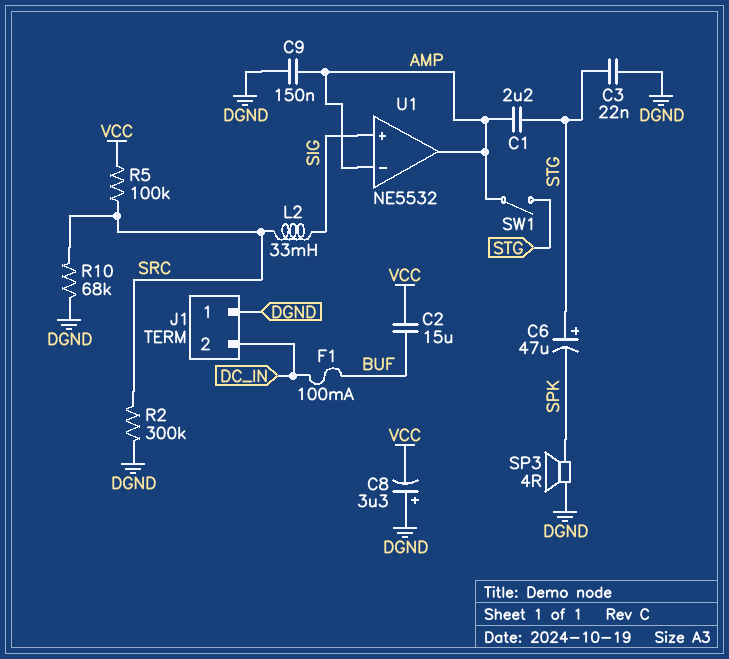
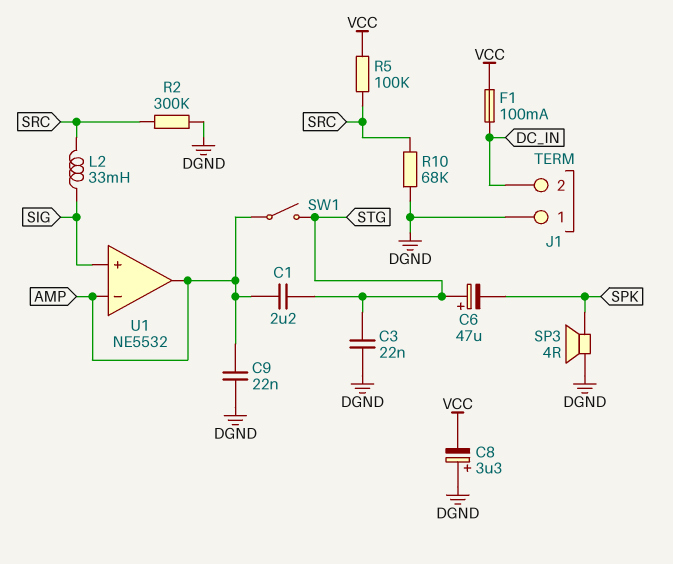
C2: 15uF (BUF, VCC) -> none
C9: 150nF (AMP, DGND) -> 22nF (AMP, DGND)
F1: 100mA (BUF, DC_IN) -> 100mA (DC_IN, VCC)

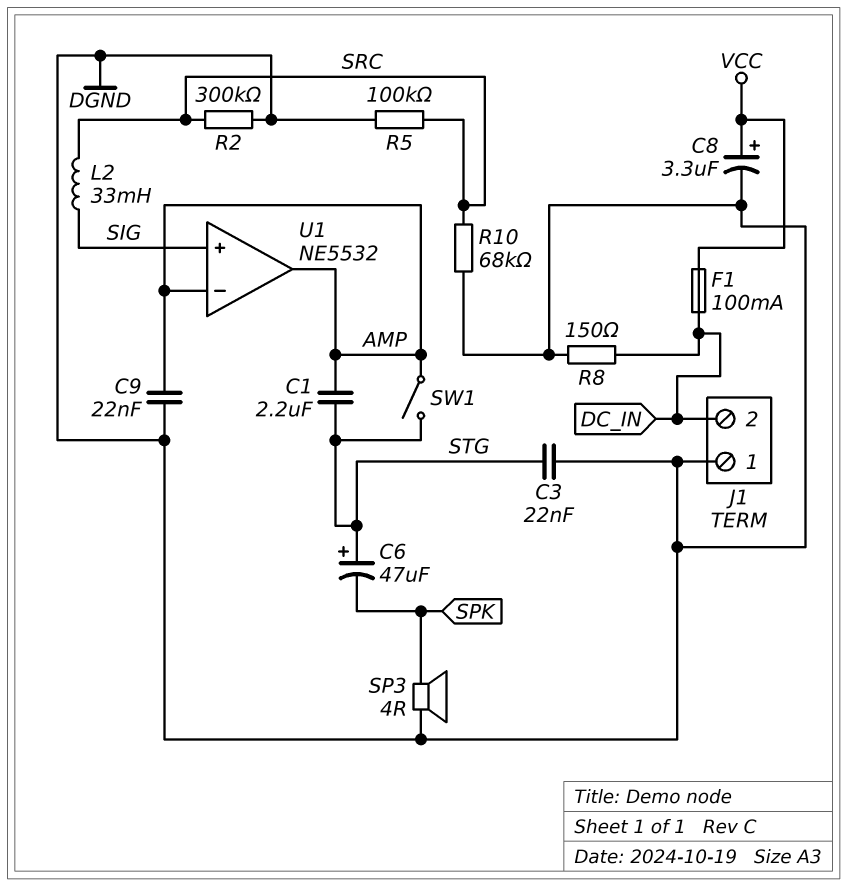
C8: 3.3uF (plus DGND, minus VCC) -> 3.3uF (plus VCC, minus DGND)
R5: 100k (SRC, VCC) -> 100k (DGND, SRC)
R8: none -> 150 (DC_IN, DGND)

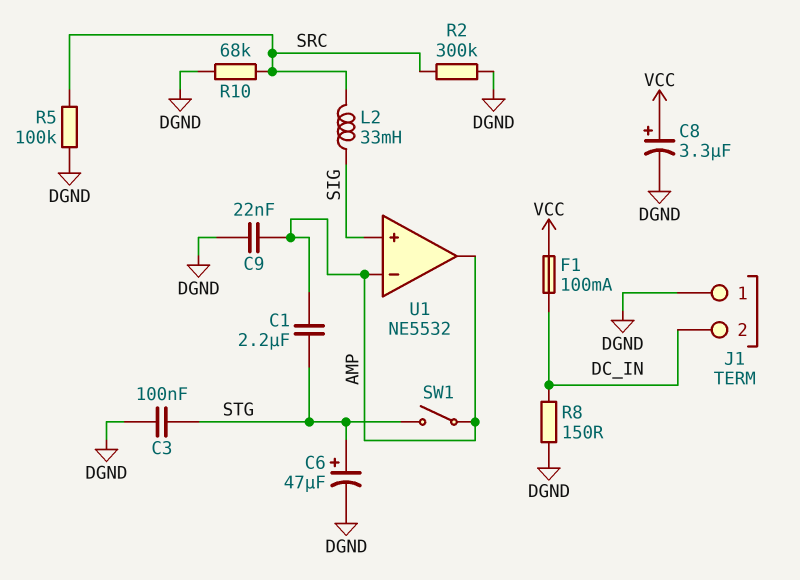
C3: 22nF (DGND, STG) -> 100nF (DGND, STG)
C6: 47uF (plus STG, minus SPK) -> 47uF (plus STG, minus DGND)
SP3: speaker 4R (DGND, SPK) -> none

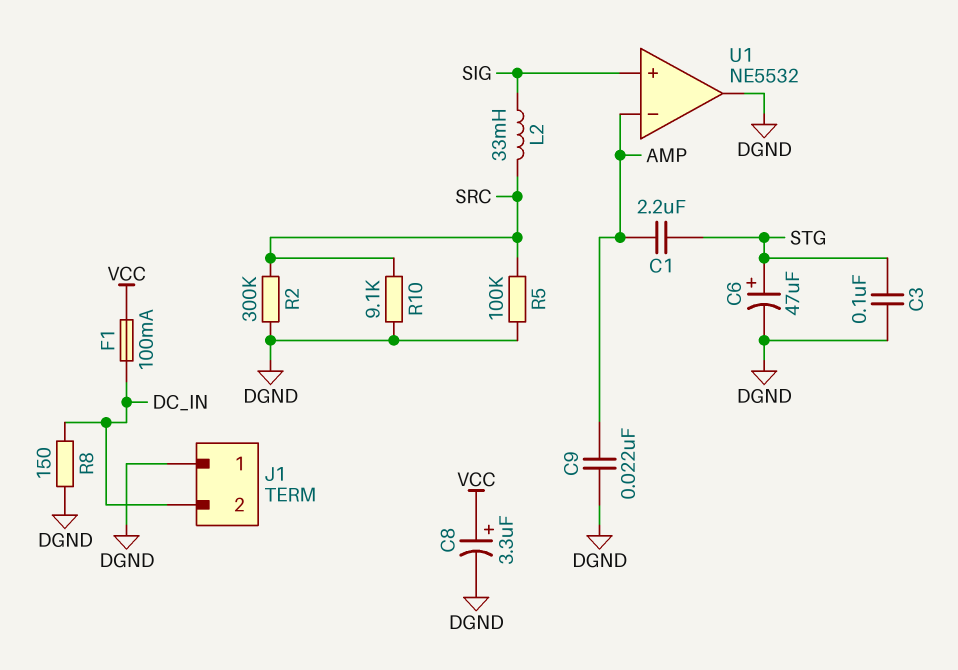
R10: 68k (DGND, SRC) -> 9.1k (DGND, SRC)
SW1: switch (AMP, STG) -> none
U1 pin out: AMP -> DGND

